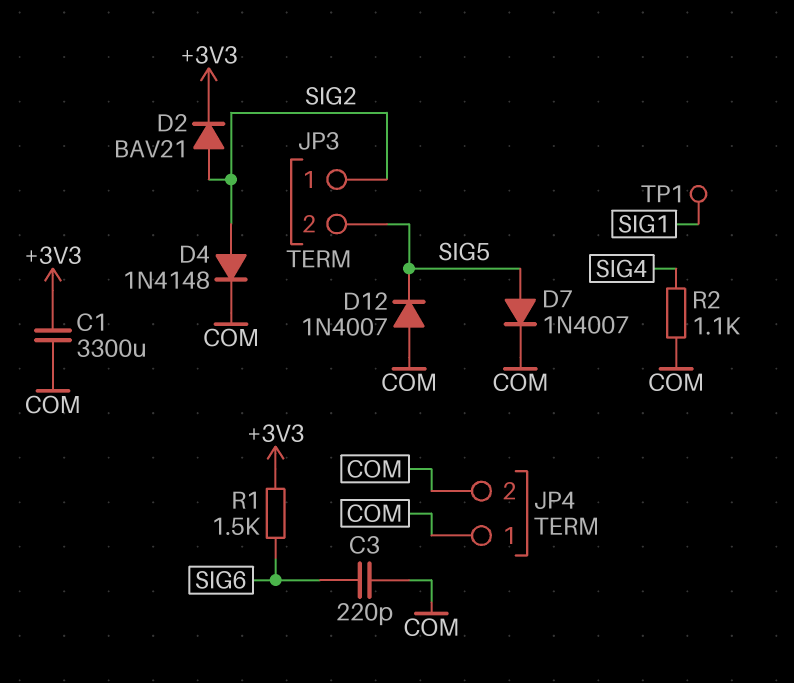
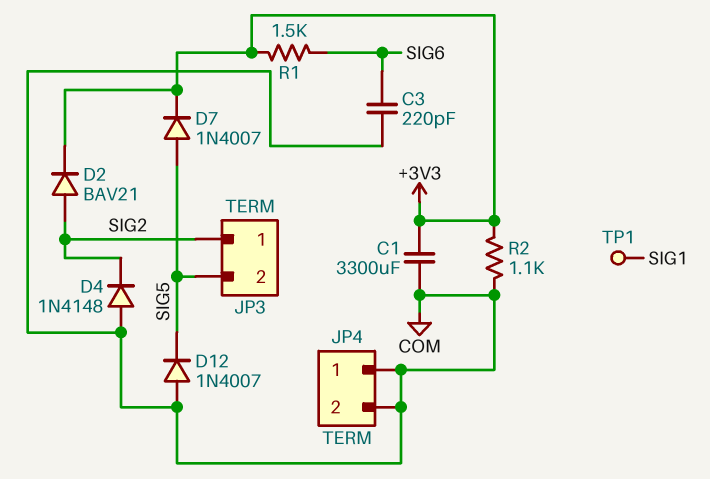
D4: diode 1N4148 (A SIG2, K COM) -> diode 1N4148 (A COM, K SIG2)
D7: diode 1N4007 (A SIG5, K COM) -> diode 1N4007 (A SIG5, K +3V3)
R2: 1.1k (COM, SIG4) -> 1.1k (+3V3, COM)

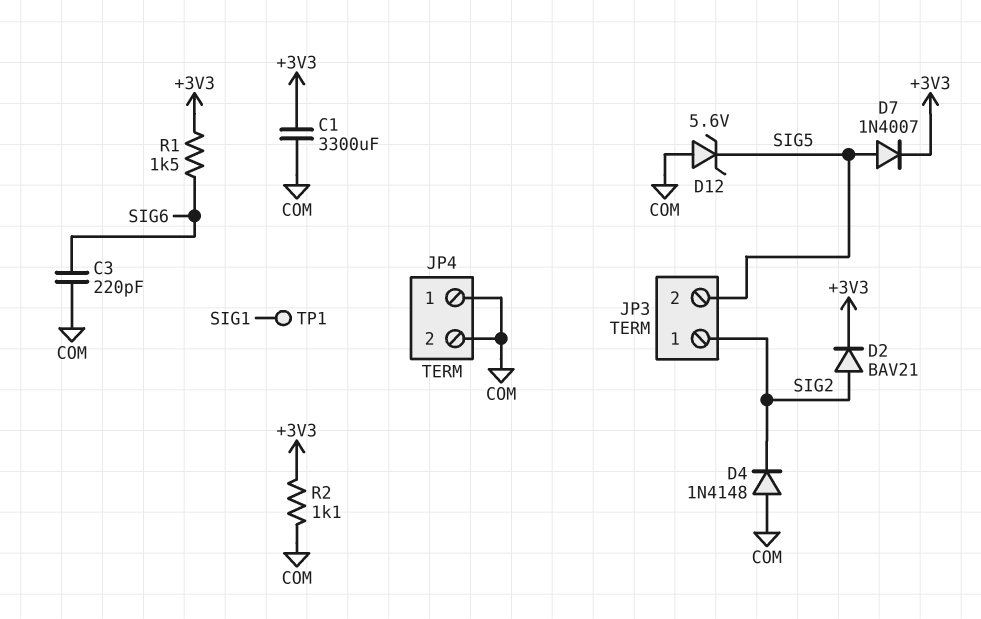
D12: diode 1N4007 (A COM, K SIG5) -> zener 5.6V (A COM, K SIG5)

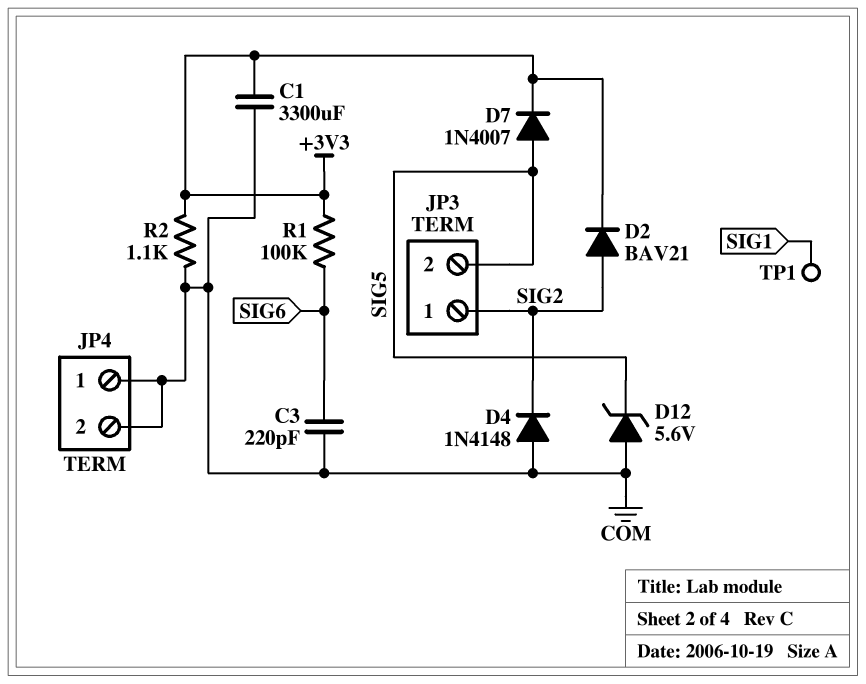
R1: 1.5k (+3V3, SIG6) -> 100k (+3V3, SIG6)

